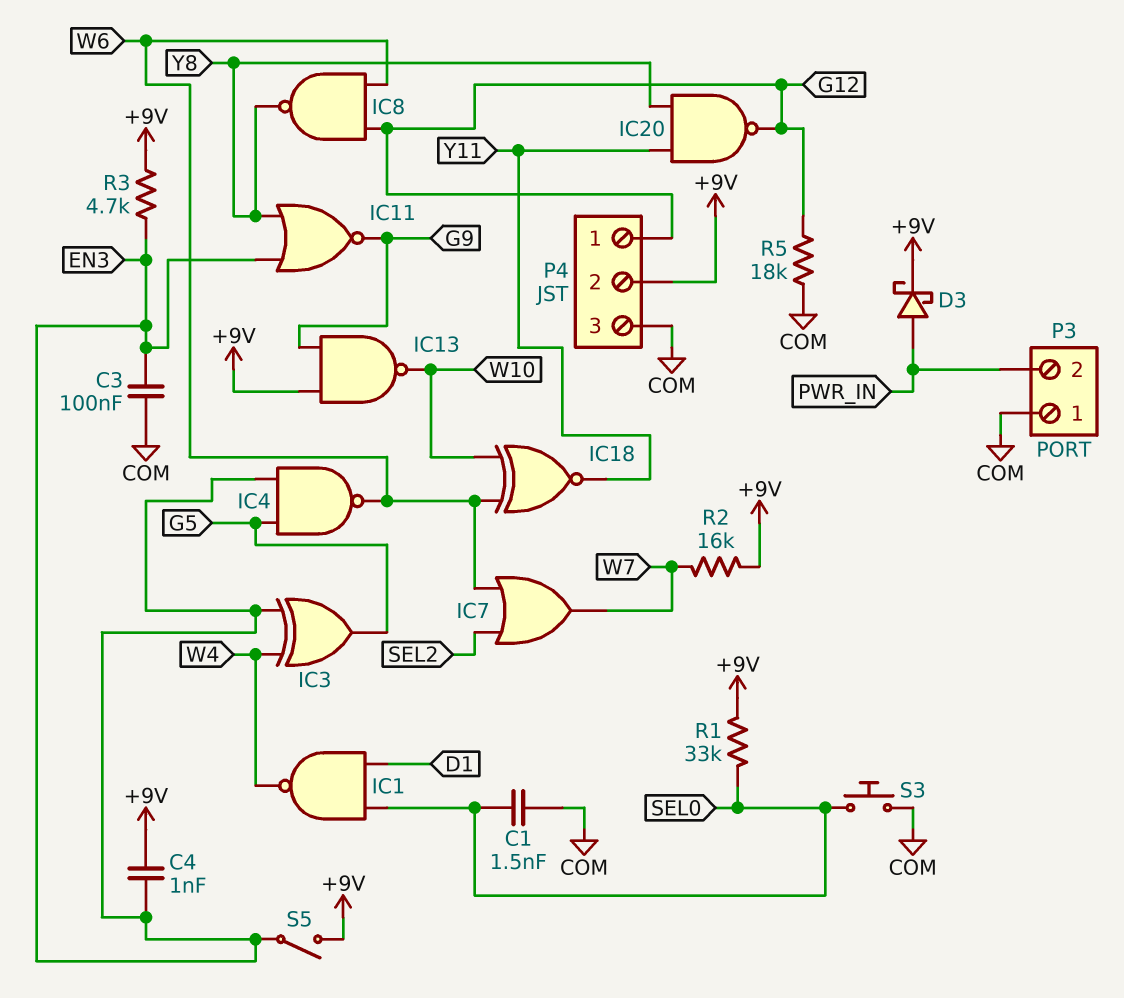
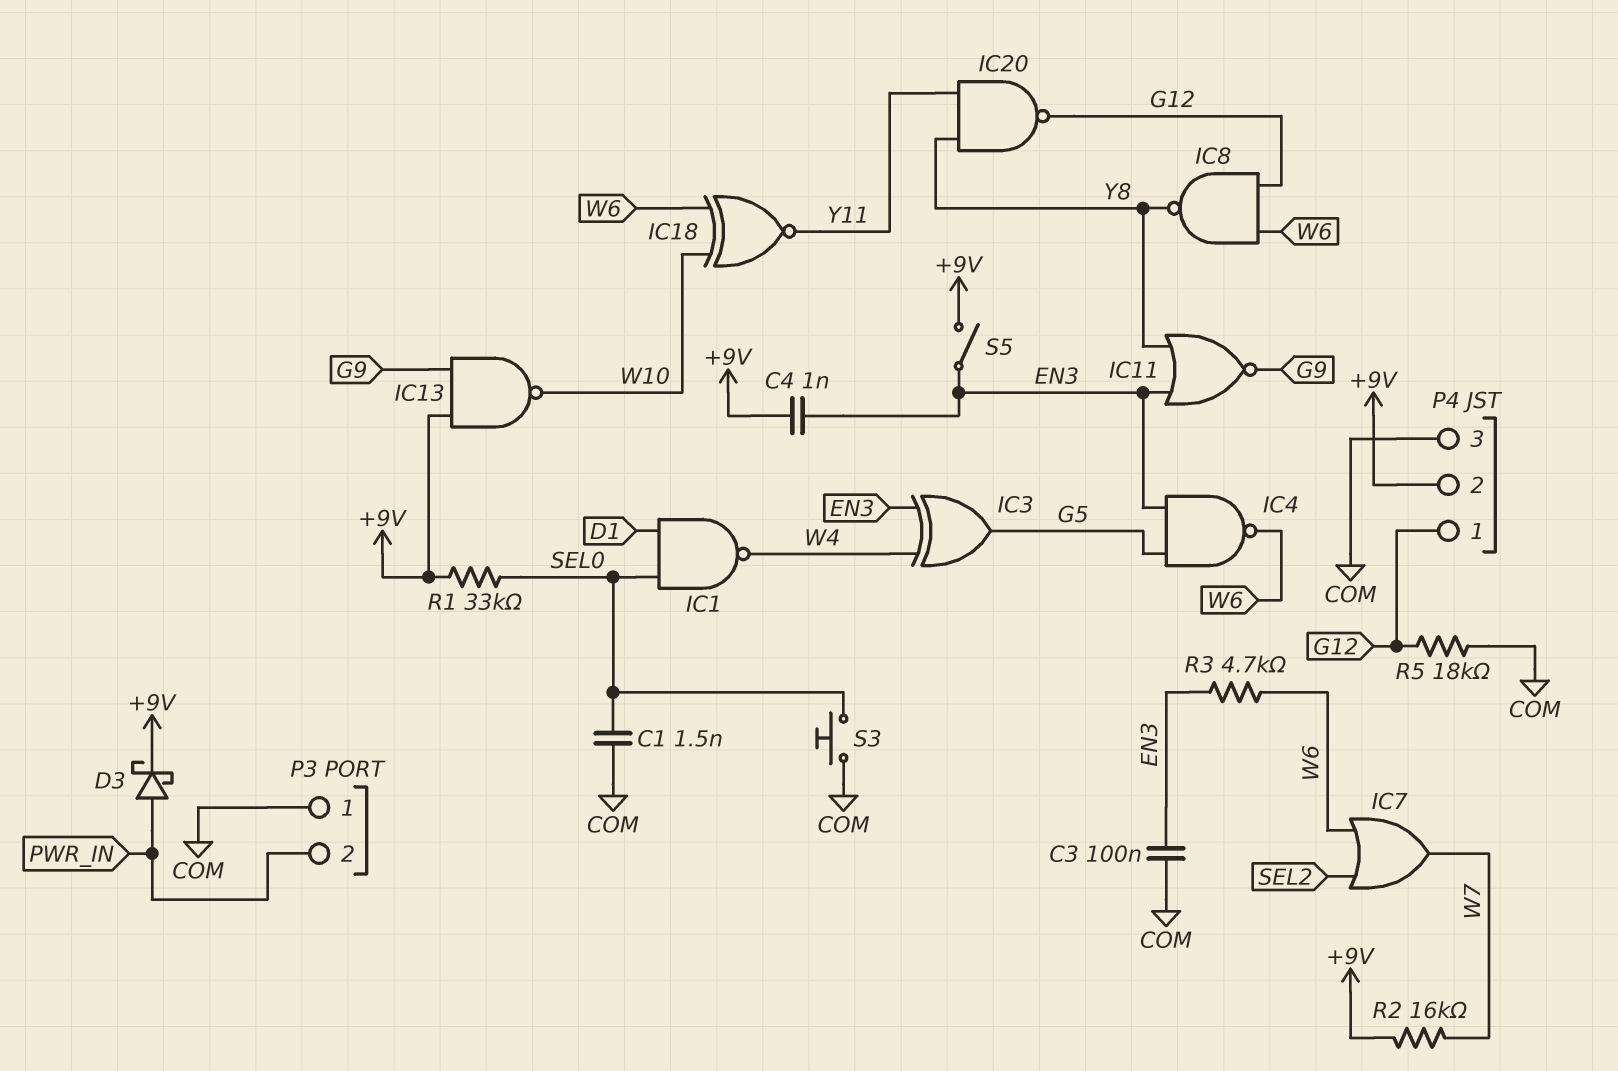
R3: 4.7k (+9V, EN3) -> 4.7k (EN3, W6)

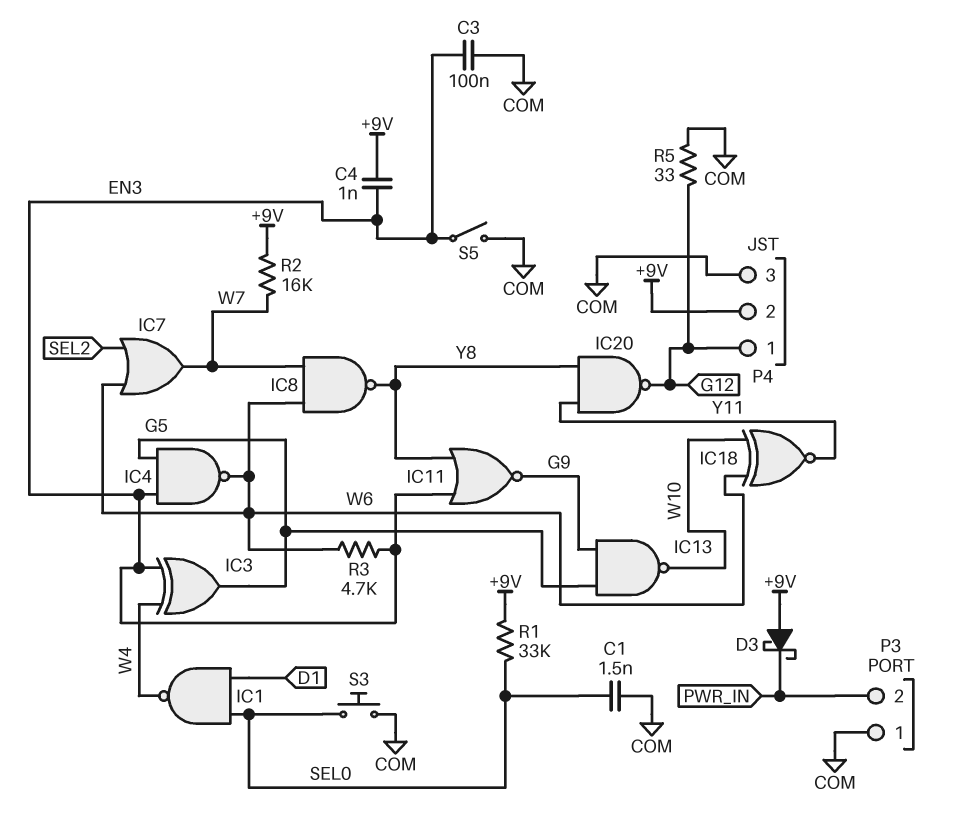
D3: schottky (A PWR_IN, K +9V) -> schottky (A +9V, K PWR_IN)
IC8: NAND (in G12, in W6, out Y8) -> NAND (in W6, in W7, out Y8)
IC13: NAND (in +9V, in G9, out W10) -> NAND (in G5, in G9, out W10)
R5: 18k (COM, G12) -> 33 (COM, G12)
S5: switch (+9V, EN3) -> switch (COM, EN3)

